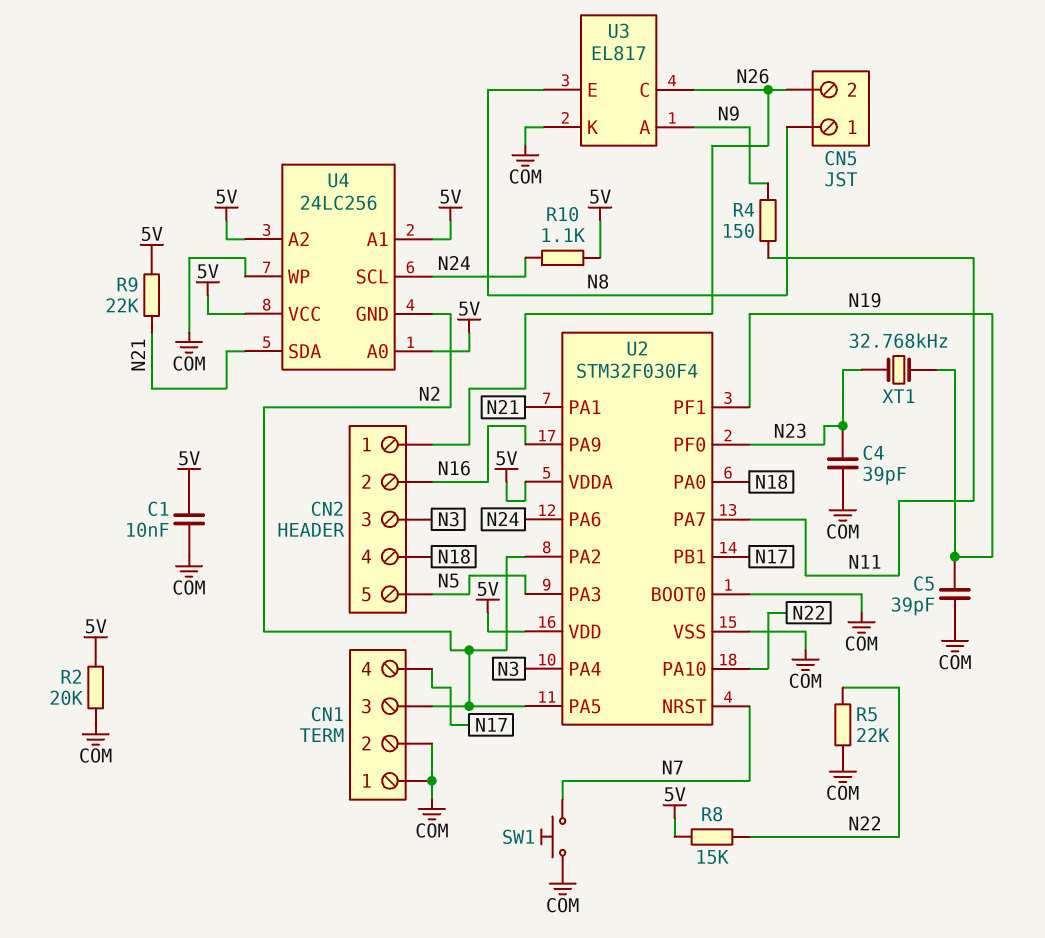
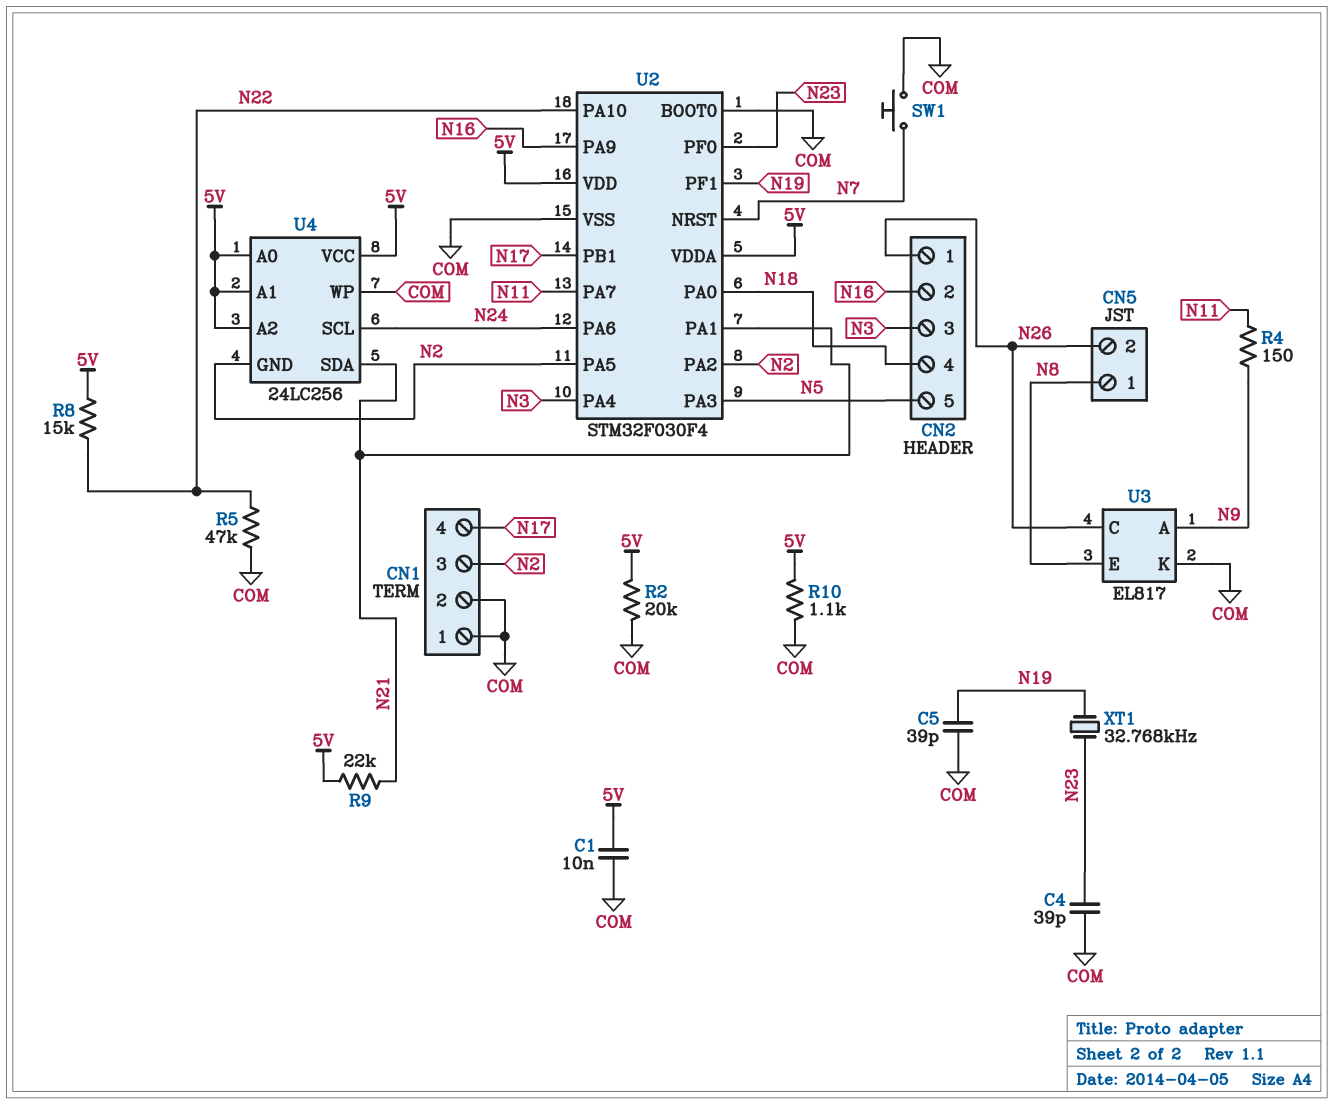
R5: 22k (COM, N22) -> 47k (COM, N22)
R10: 1.1k (5V, N24) -> 1.1k (5V, COM)

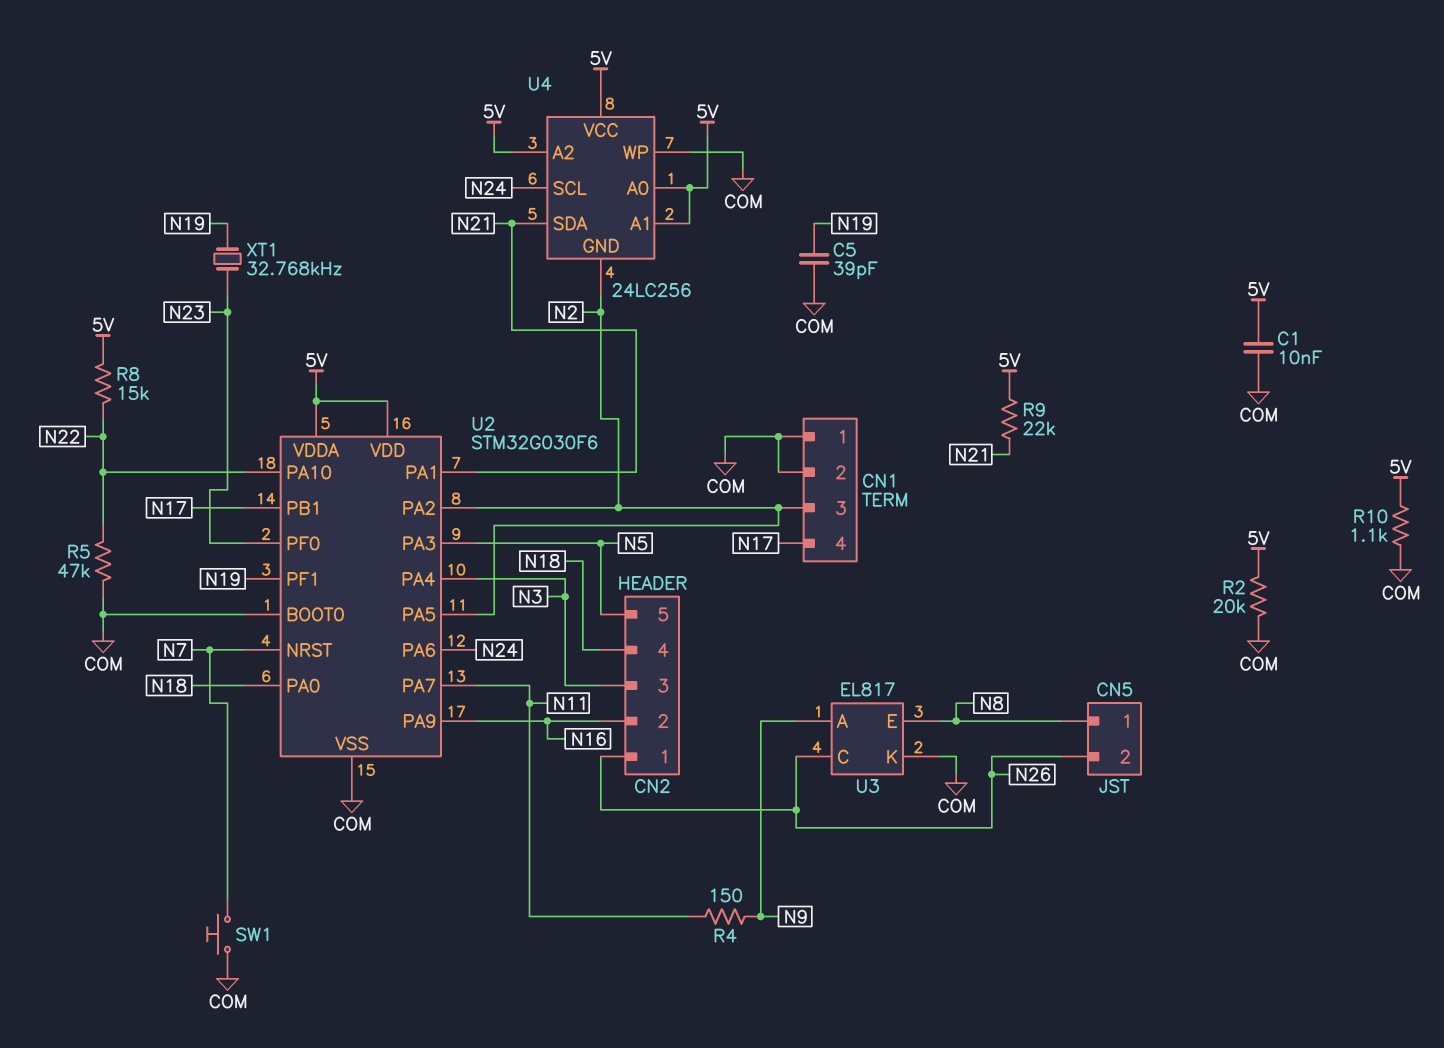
C4: 39pF (COM, N23) -> none
U2: STM32F030F4 -> STM32G030F6

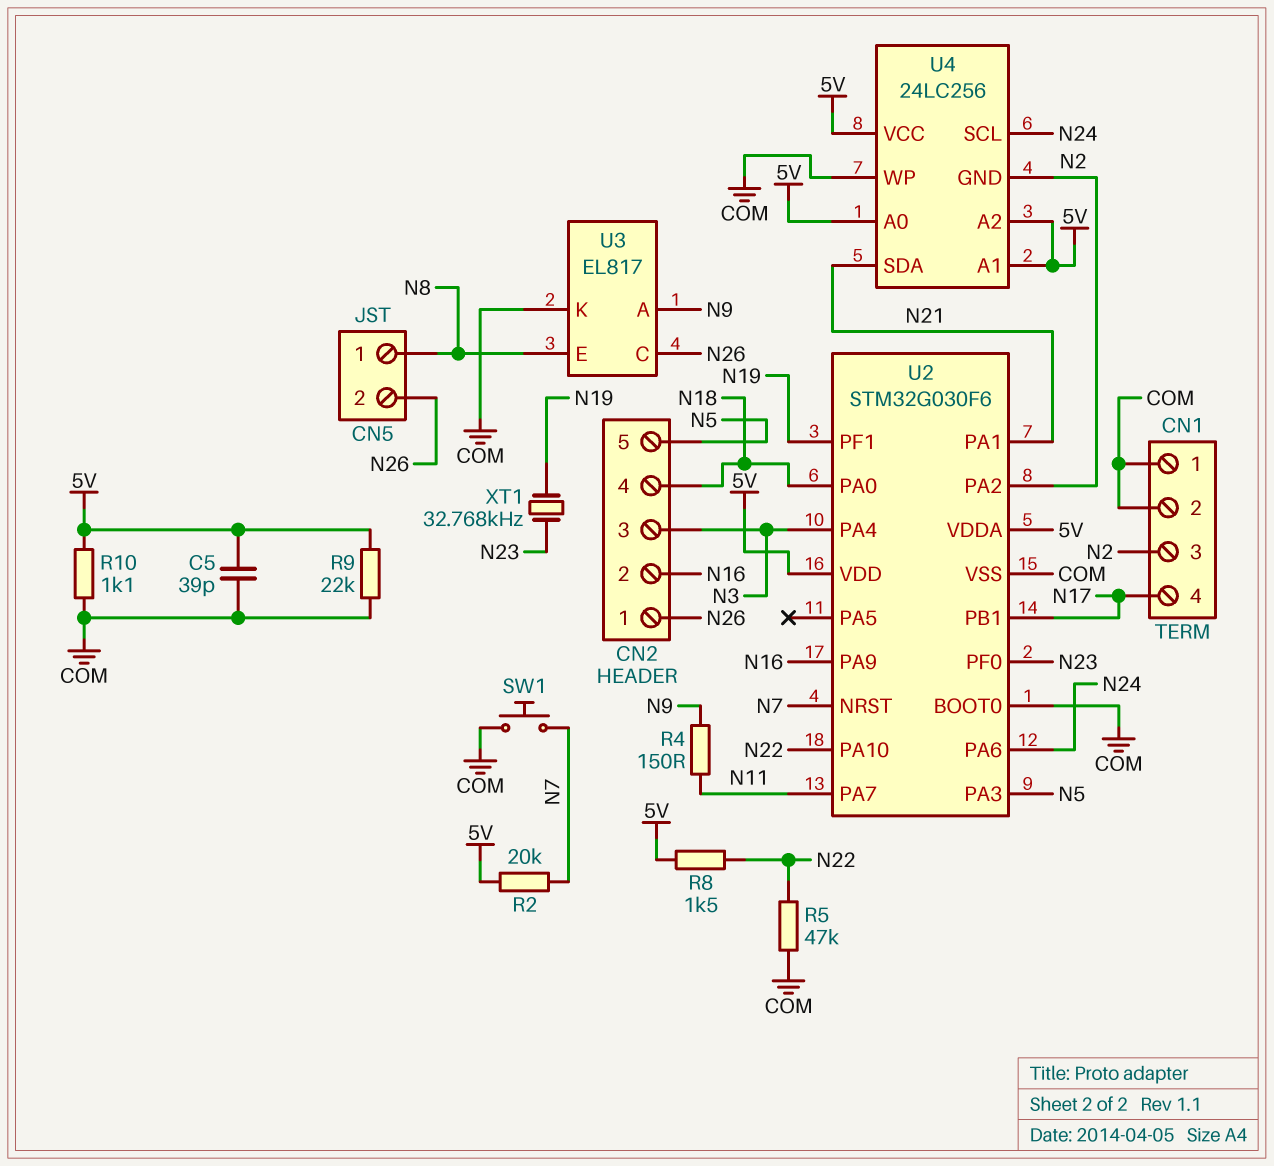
C1: 10nF (5V, COM) -> none
C5: 39pF (COM, N19) -> 39pF (5V, COM)
R2: 20k (5V, COM) -> 20k (5V, N7)
R8: 15k (5V, N22) -> 1.5k (5V, N22)
R9: 22k (5V, N21) -> 22k (5V, COM)
U2 pin PA5: N2 -> none

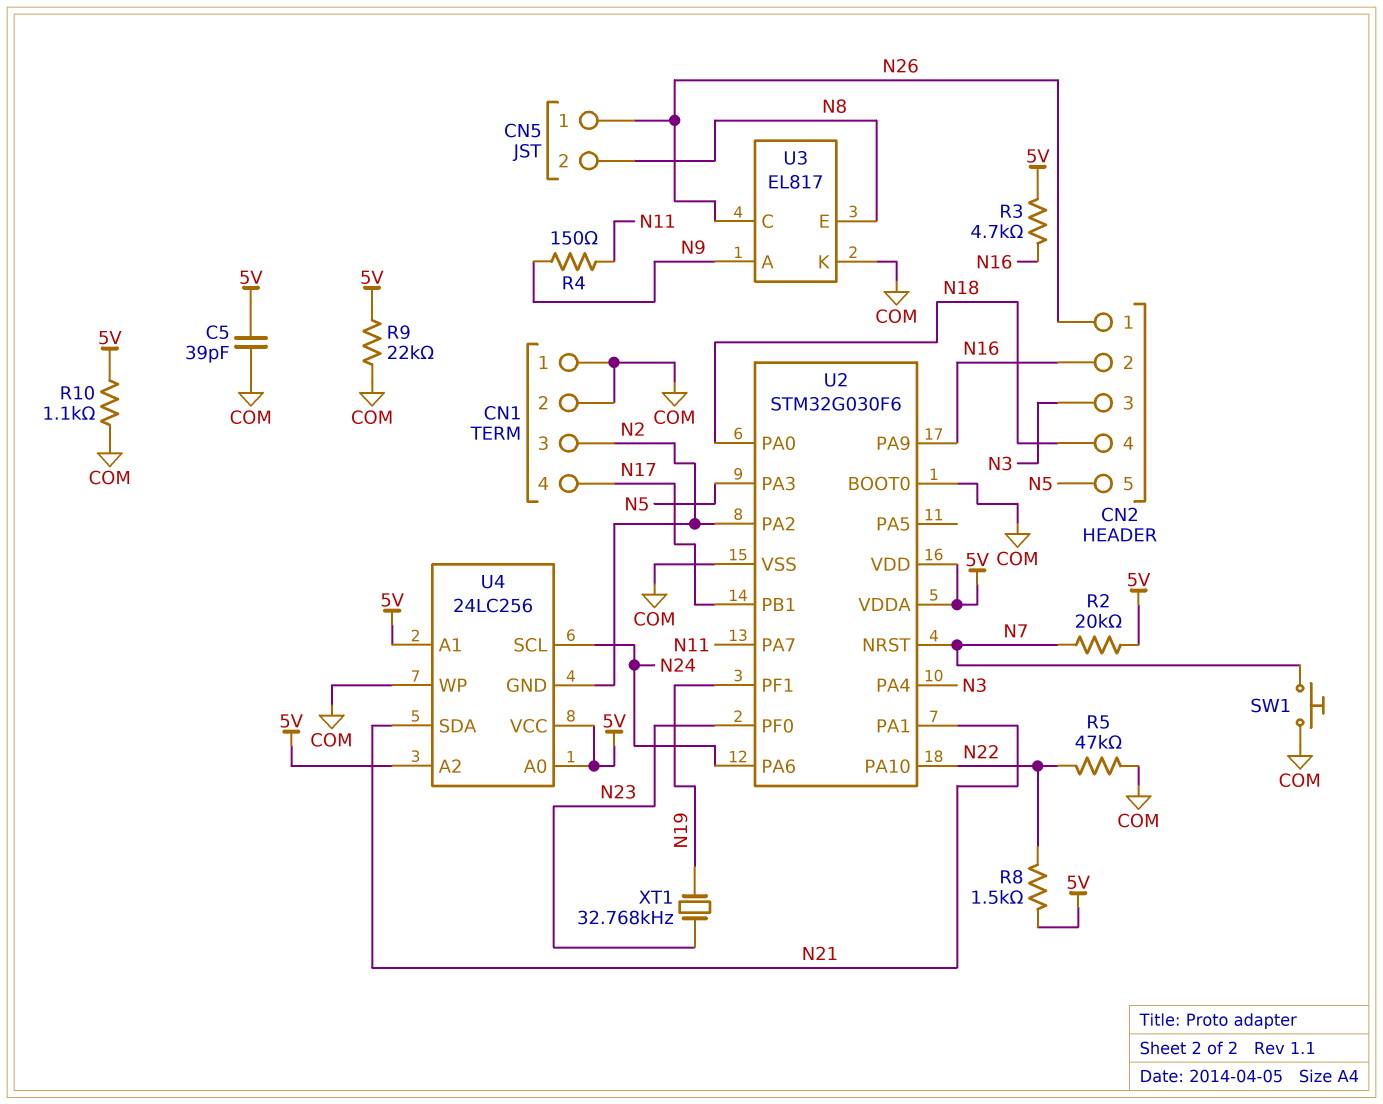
CN5 pin 1: N8 -> N26
CN5 pin 2: N26 -> N8
R3: none -> 4.7k (5V, N16)

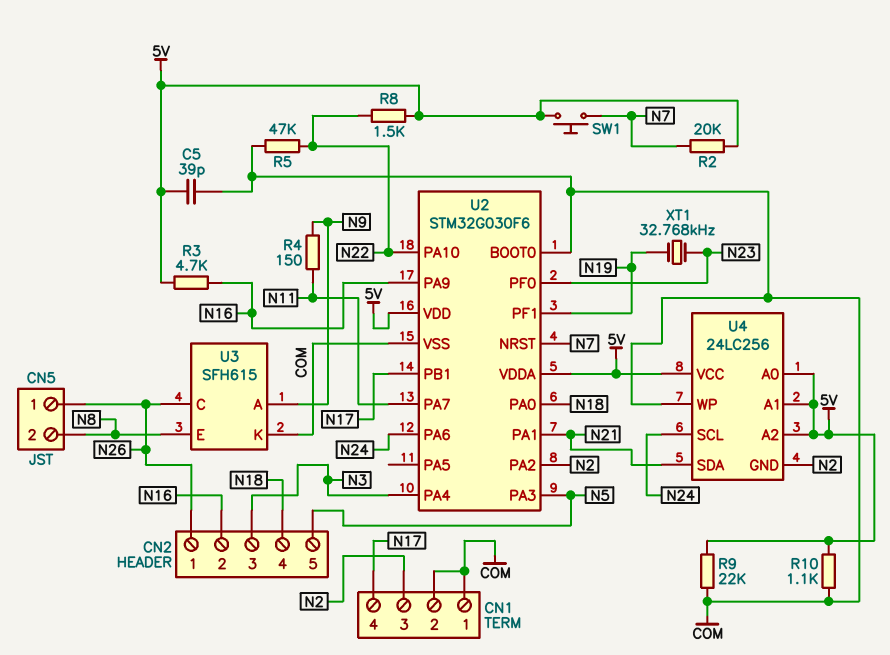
SW1: button (COM, N7) -> button (5V, N7)
U3: EL817 -> SFH615

